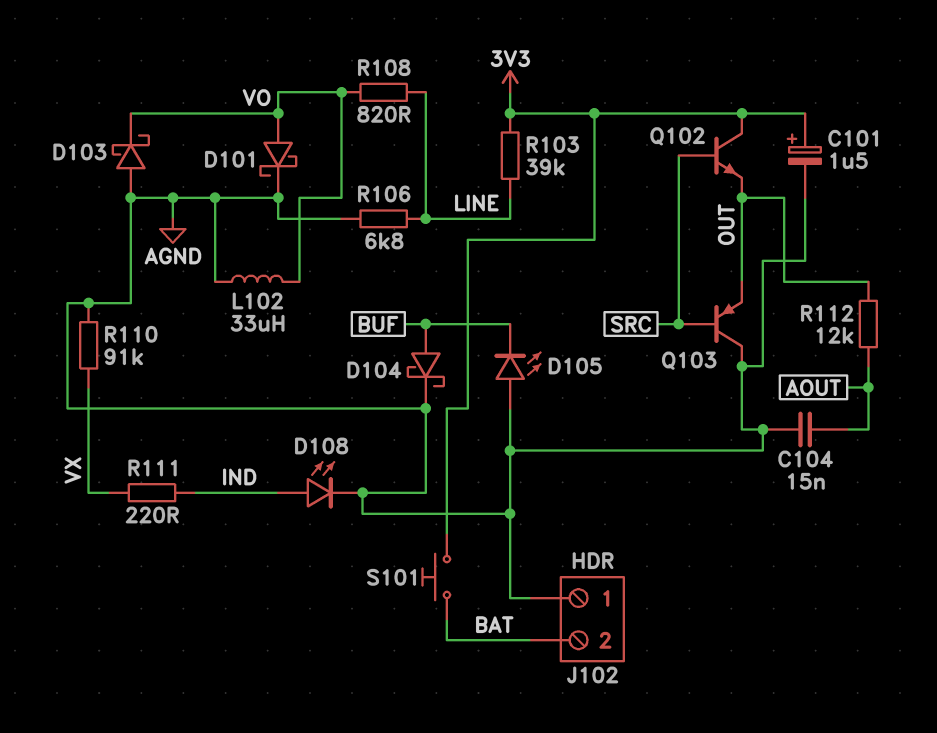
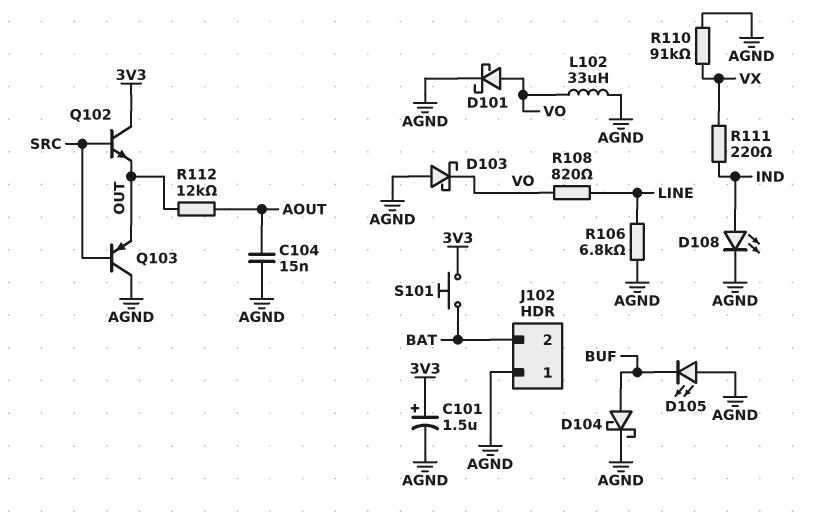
R103: 39k (3V3, LINE) -> none

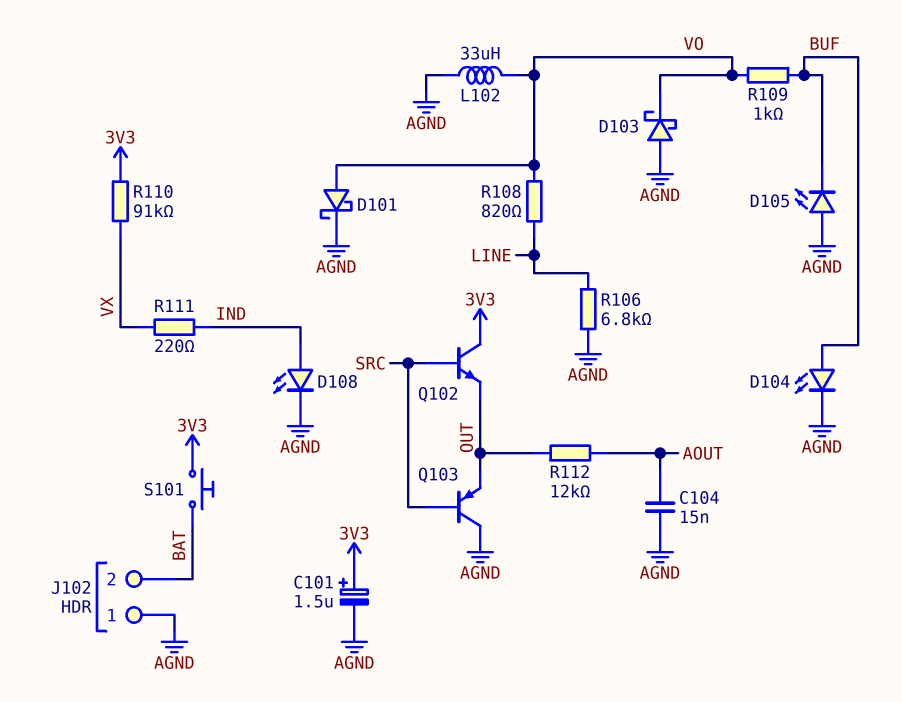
D104: schottky (A BUF, K AGND) -> LED (A BUF, K AGND)
R109: none -> 1k (BUF, VO)
R110: 91k (AGND, VX) -> 91k (3V3, VX)

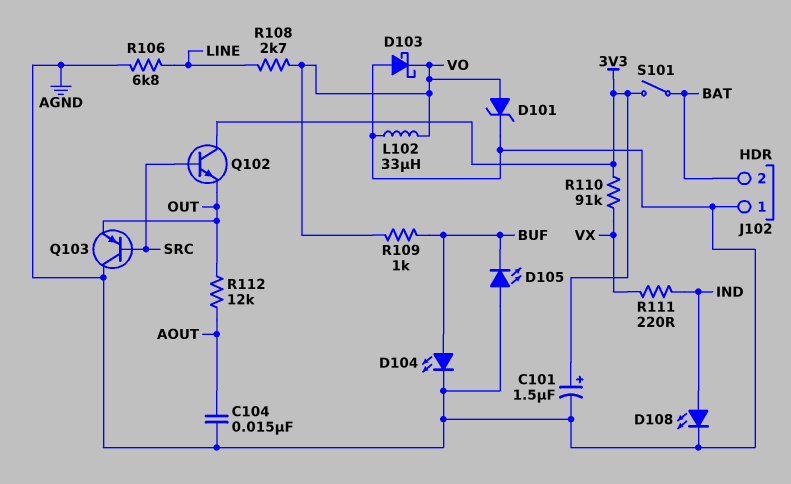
D101: schottky (A VO, K AGND) -> zener (A VO, K AGND)
R108: 820 (LINE, VO) -> 2.7k (LINE, VO)
S101: button (3V3, BAT) -> switch (3V3, BAT)

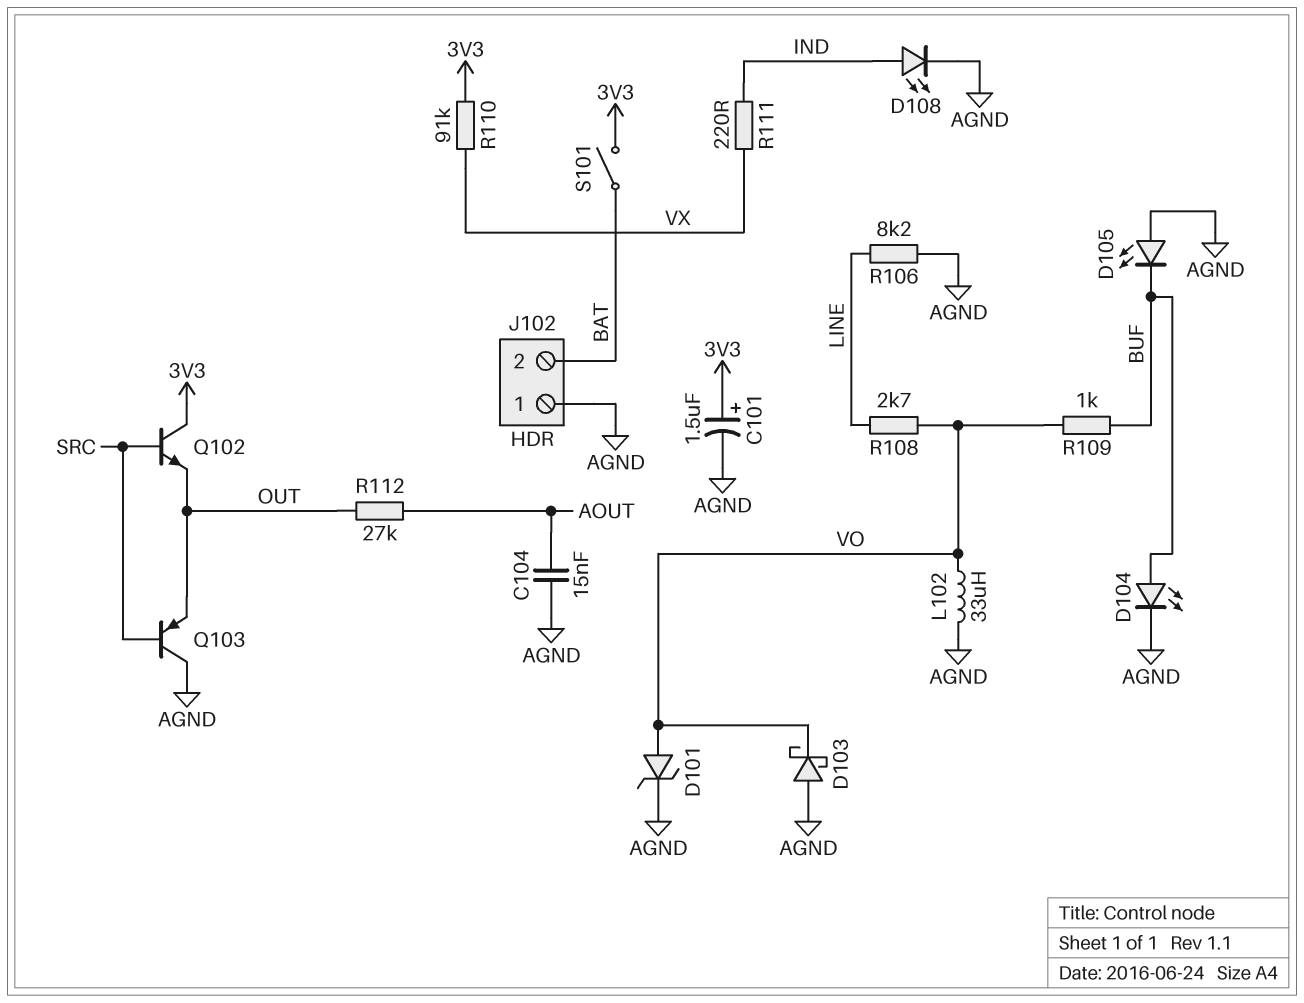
R106: 6.8k (AGND, LINE) -> 8.2k (AGND, LINE)
R112: 12k (AOUT, OUT) -> 27k (AOUT, OUT)

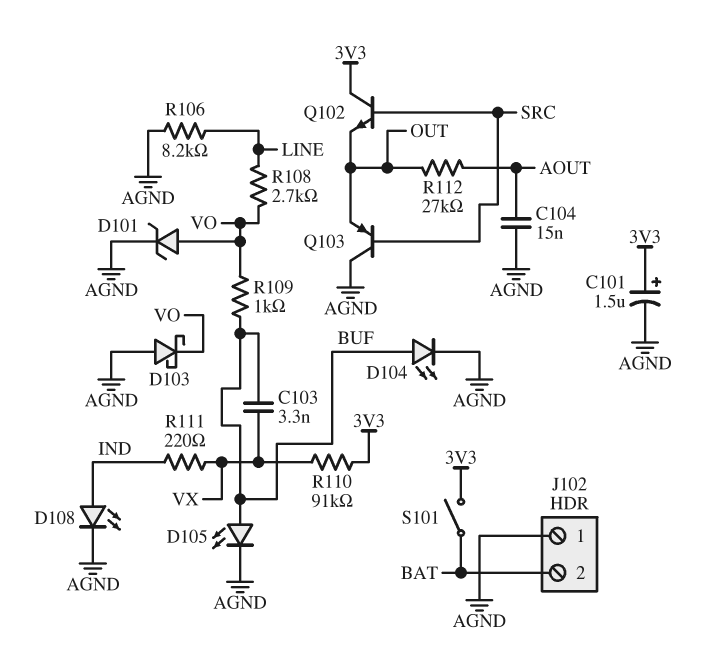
C103: none -> 3.3nF (BUF, VX)
D105: LED (A AGND, K BUF) -> LED (A BUF, K AGND)
L102: 33uH (AGND, VO) -> none

